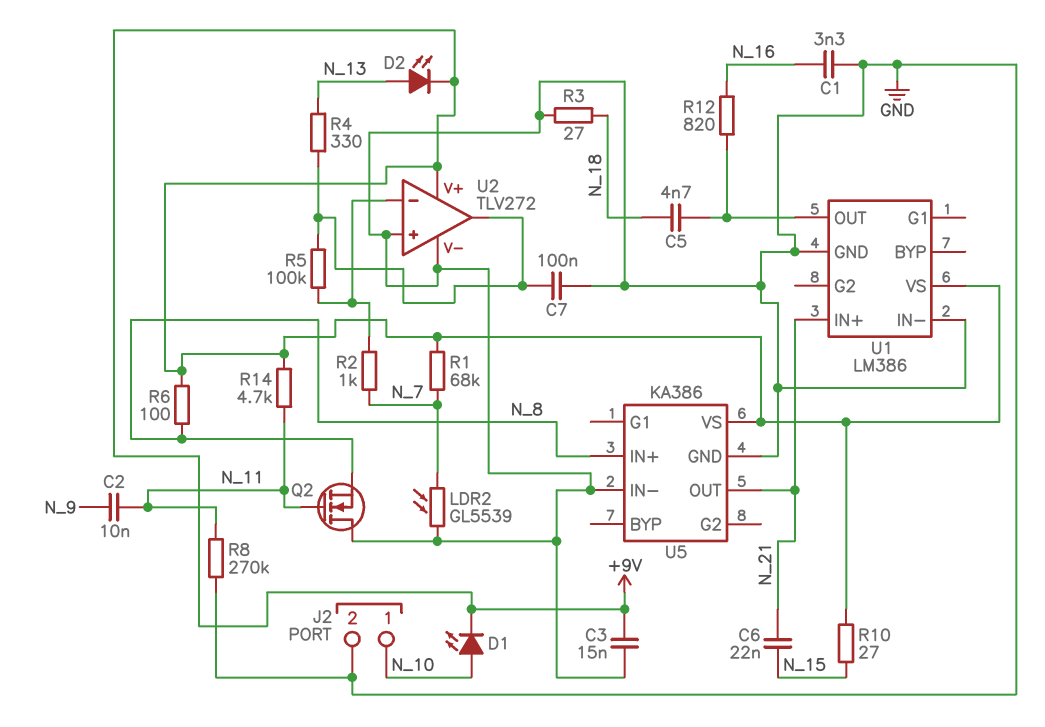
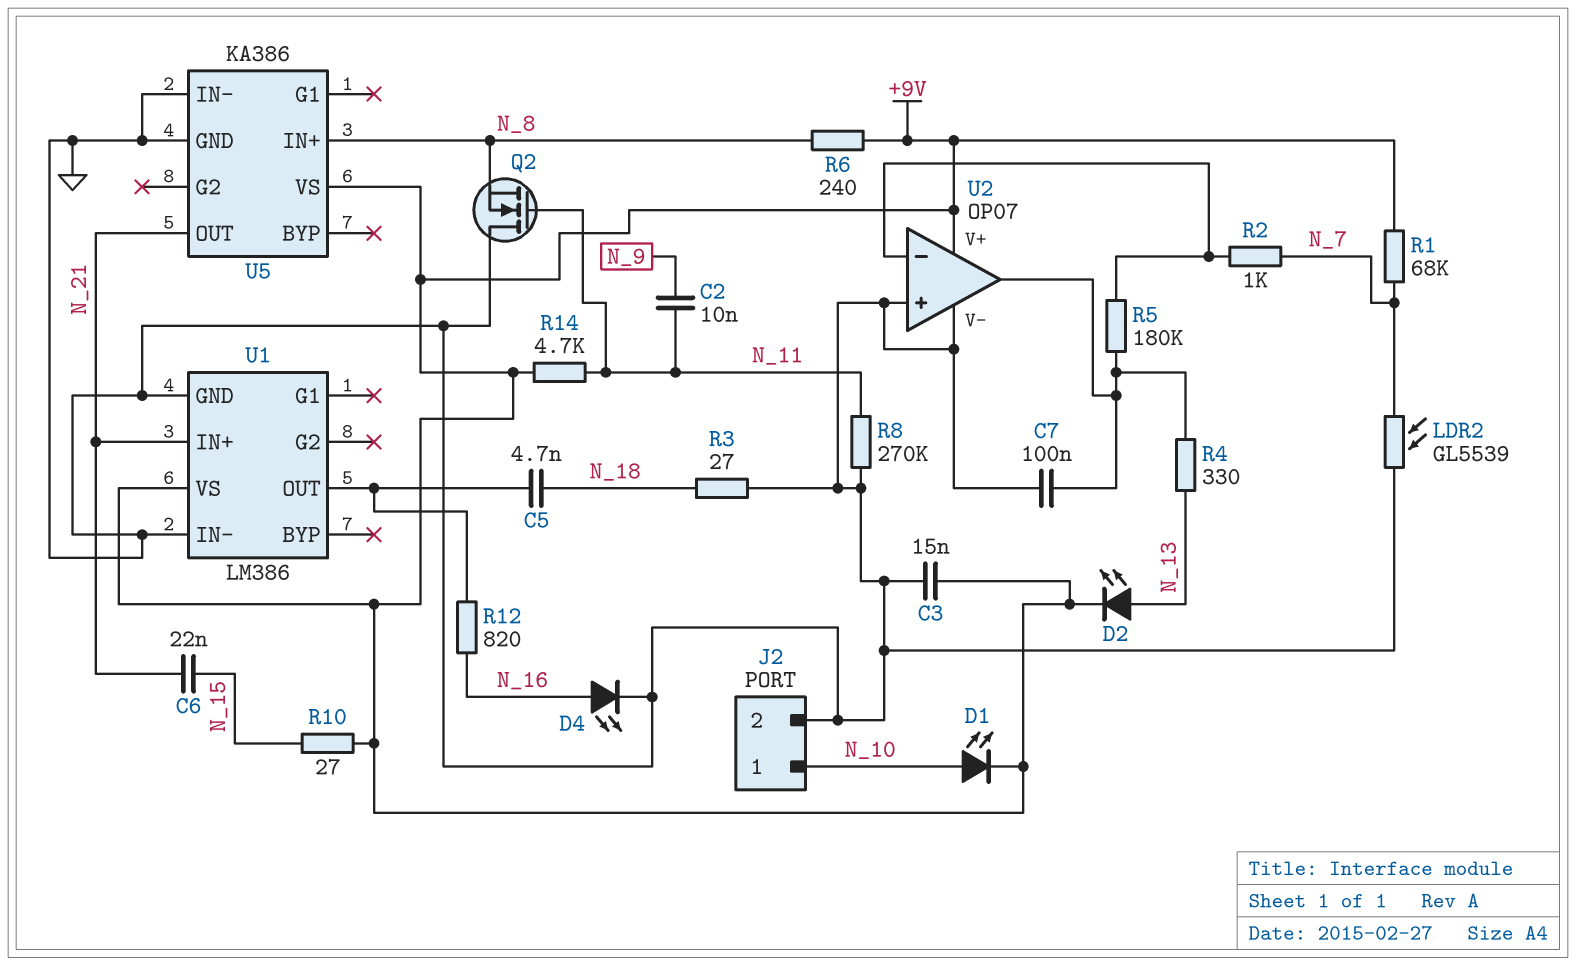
C1: 3.3nF (GND, N_16) -> none
D4: none -> LED (A N_16, K GND)
R5: 100k (U2/in-, U2/out) -> 180k (U2/in-, U2/out)
R6: 100 (+9V, N_8) -> 240 (+9V, N_8)
U2: TLV272 -> OP07

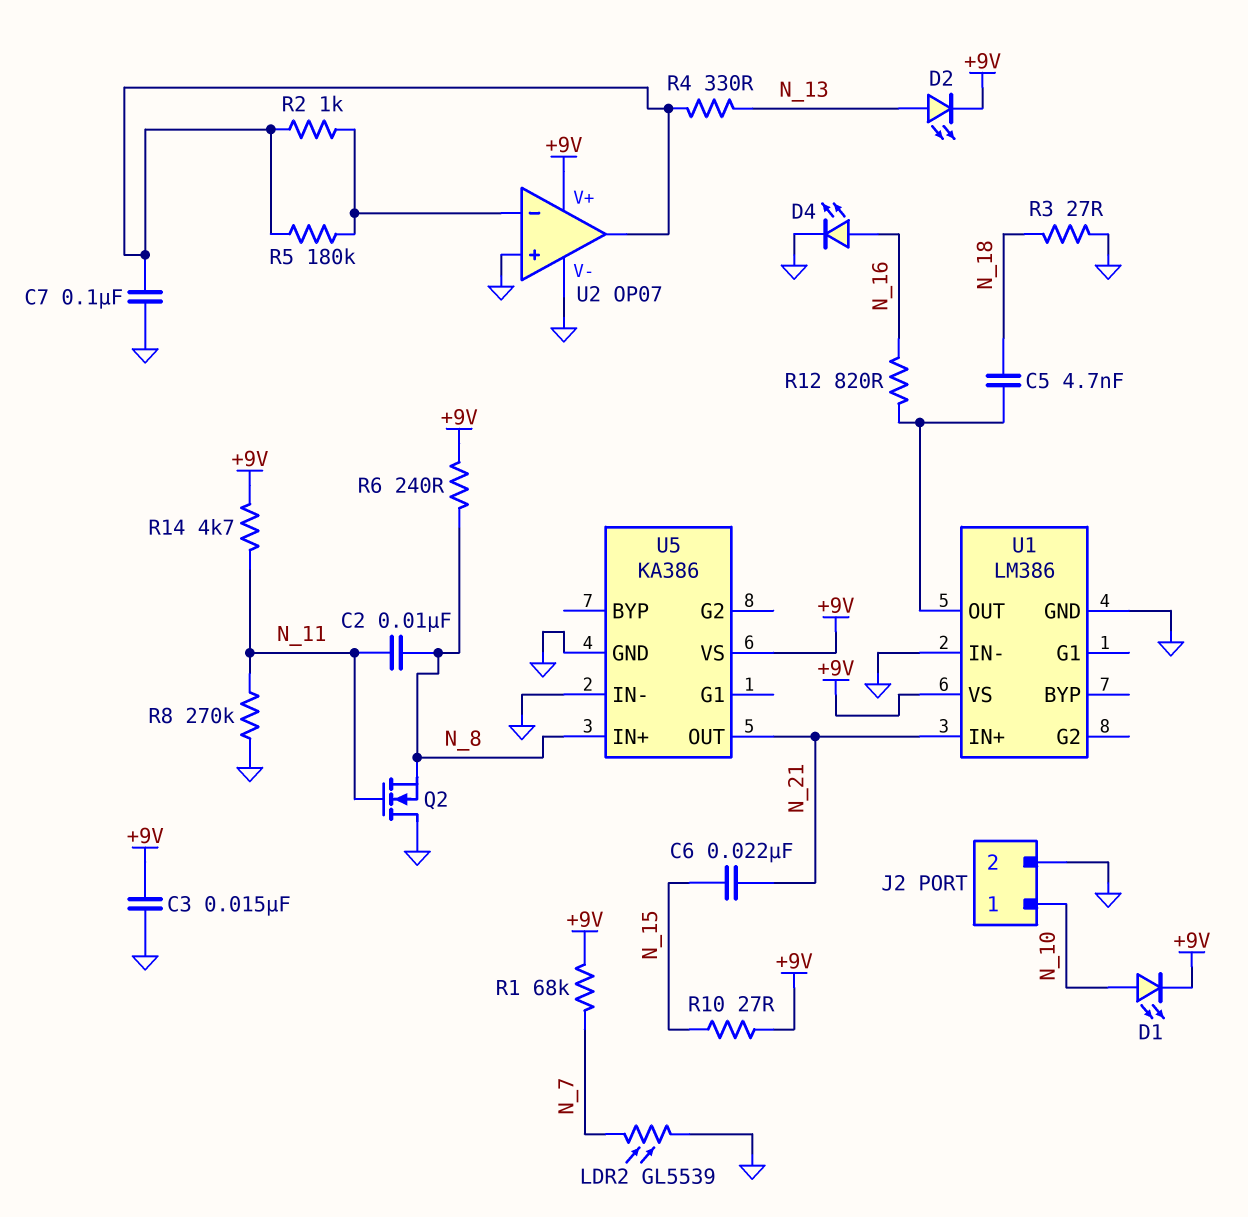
C2: 10nF (N_9, N_11) -> 10nF (N_8, N_11)
R2: 1k (N_7, U2/in-) -> 1k (U2/in-, U2/out)

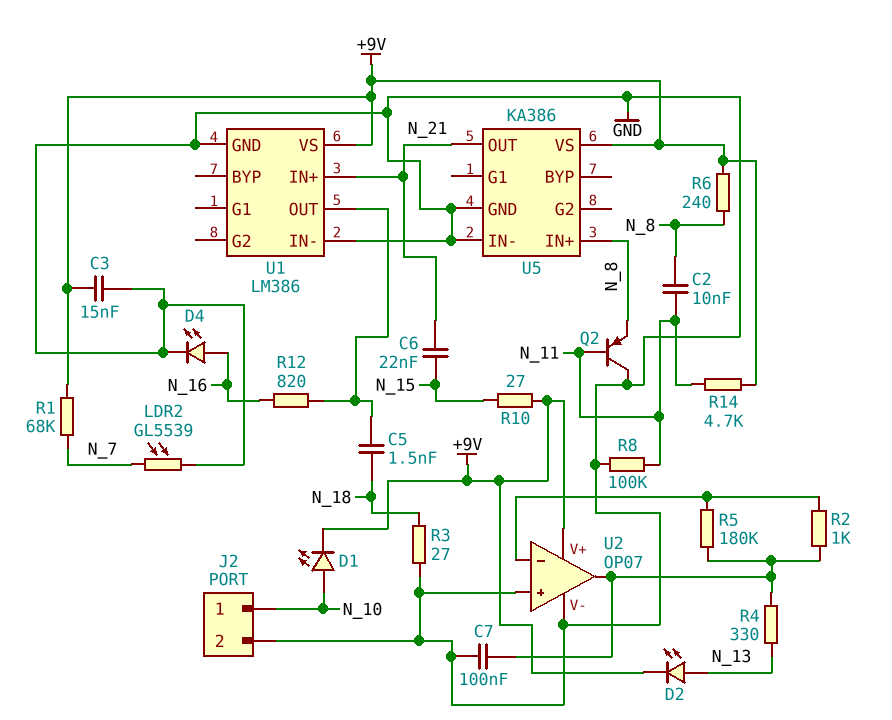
C5: 4.7nF (N_18, U1/OUT) -> 1.5nF (N_18, U1/OUT)
Q2: NMOS (G N_11, D GND, S N_8) -> PNP (B N_11, C GND, E N_8)
R8: 270k (GND, N_11) -> 100k (GND, N_11)

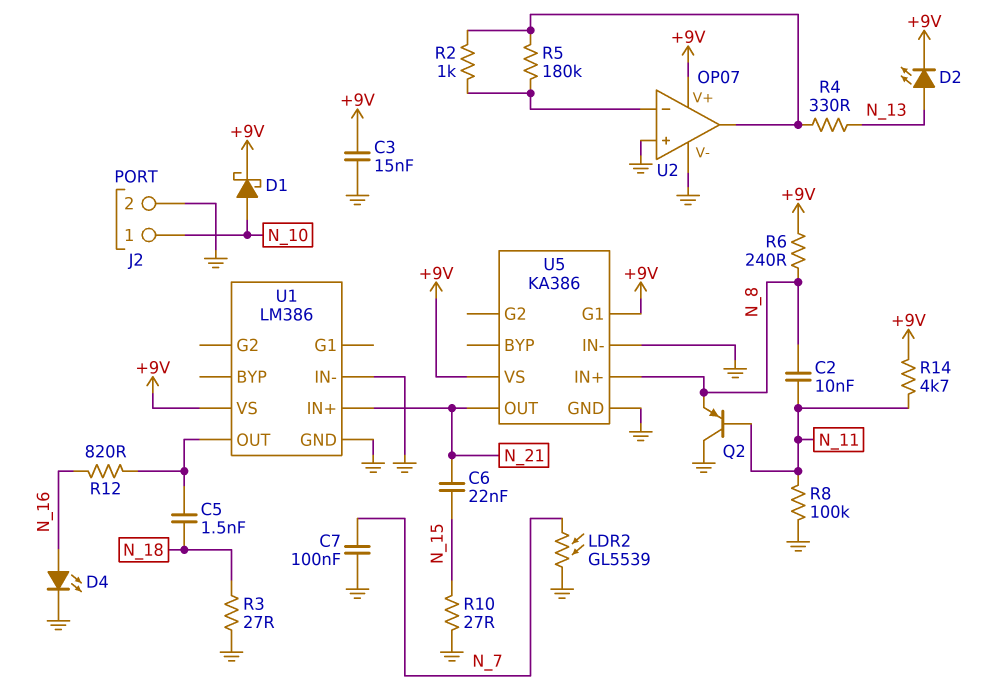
C7: 100nF (GND, U2/out) -> 100nF (GND, N_7)
D1: LED (A N_10, K +9V) -> schottky (A N_10, K +9V)
R1: 68k (+9V, N_7) -> none
R10: 27 (+9V, N_15) -> 27 (GND, N_15)
U5 pin G1: none -> +9V

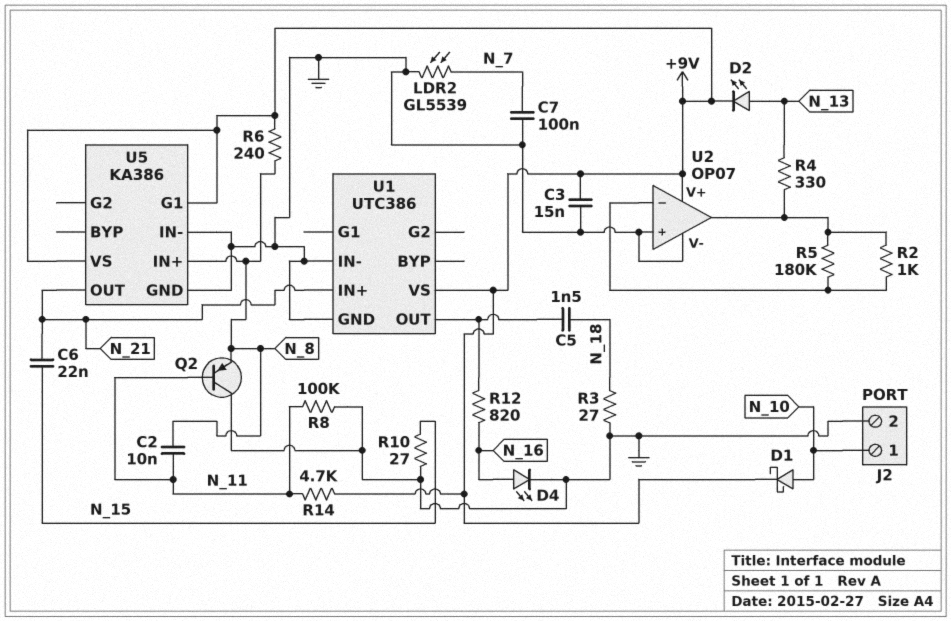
U1: LM386 -> UTC386

